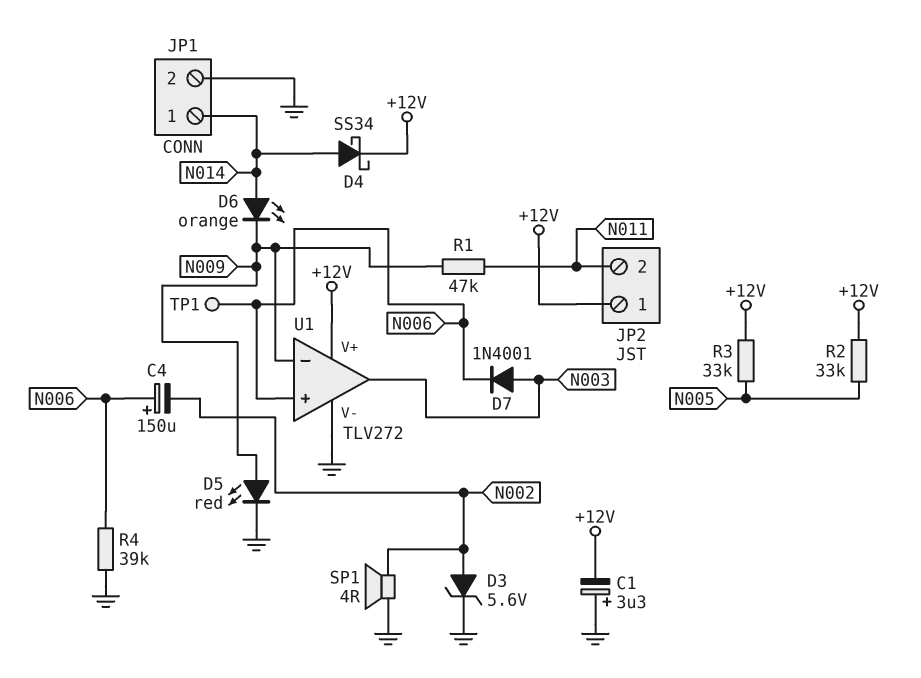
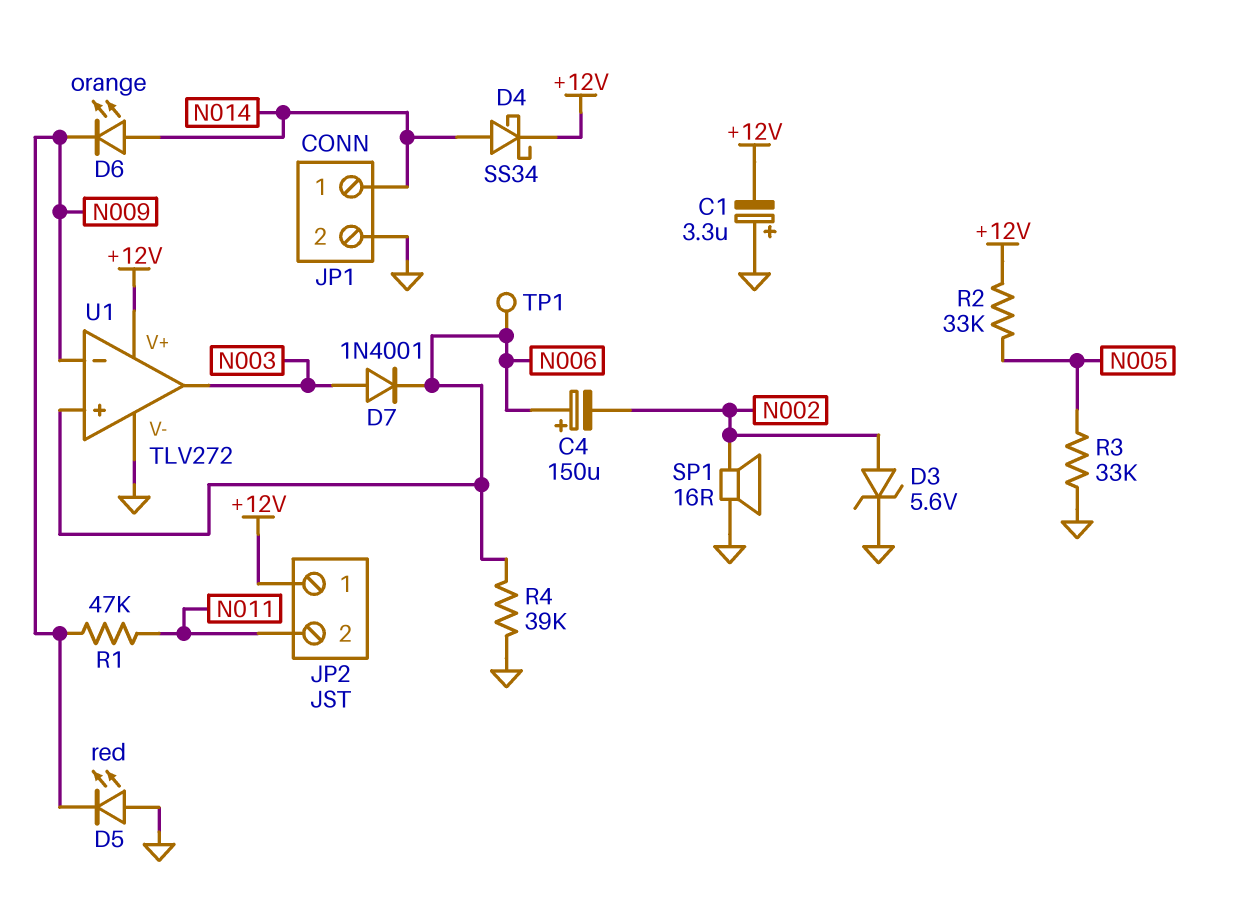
D5: LED red (A N009, K GND) -> LED red (A GND, K N009)
R3: 33k (+12V, N005) -> 33k (GND, N005)
SP1: speaker 4R (GND, N002) -> speaker 16R (GND, N002)

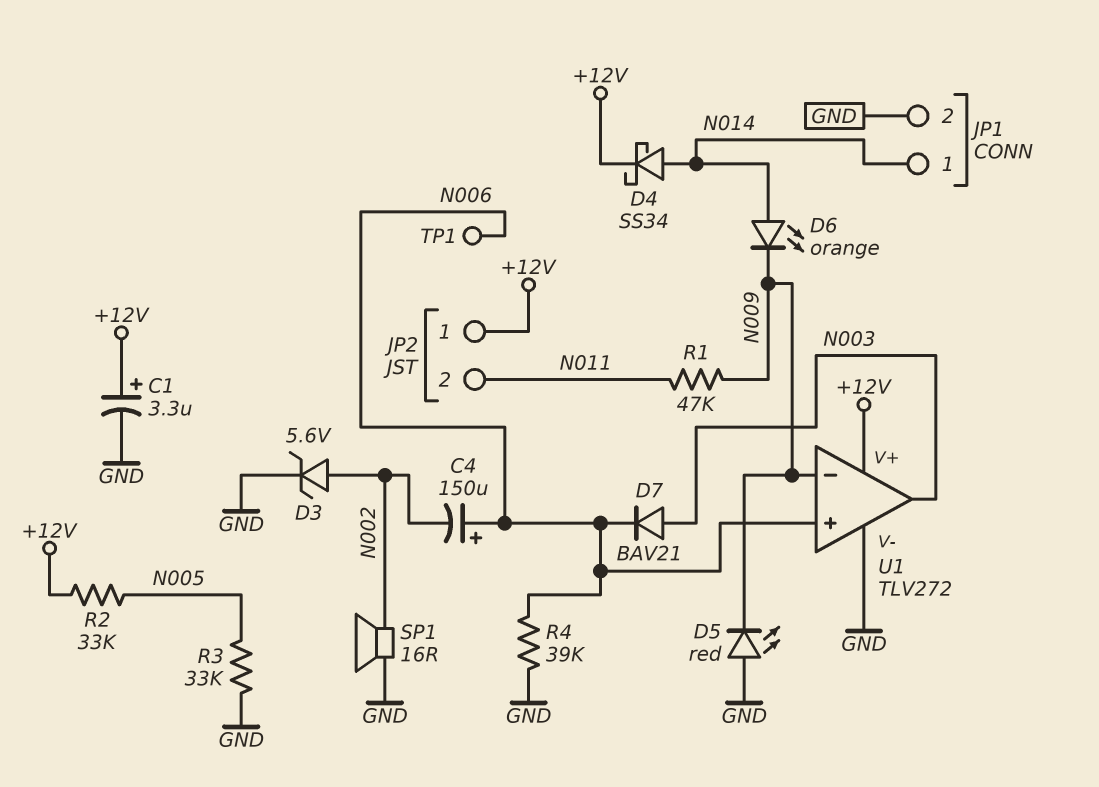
C1: 3.3uF (plus GND, minus +12V) -> 3.3uF (plus +12V, minus GND)
D7: diode 1N4001 (A N003, K N006) -> diode BAV21 (A N003, K N006)

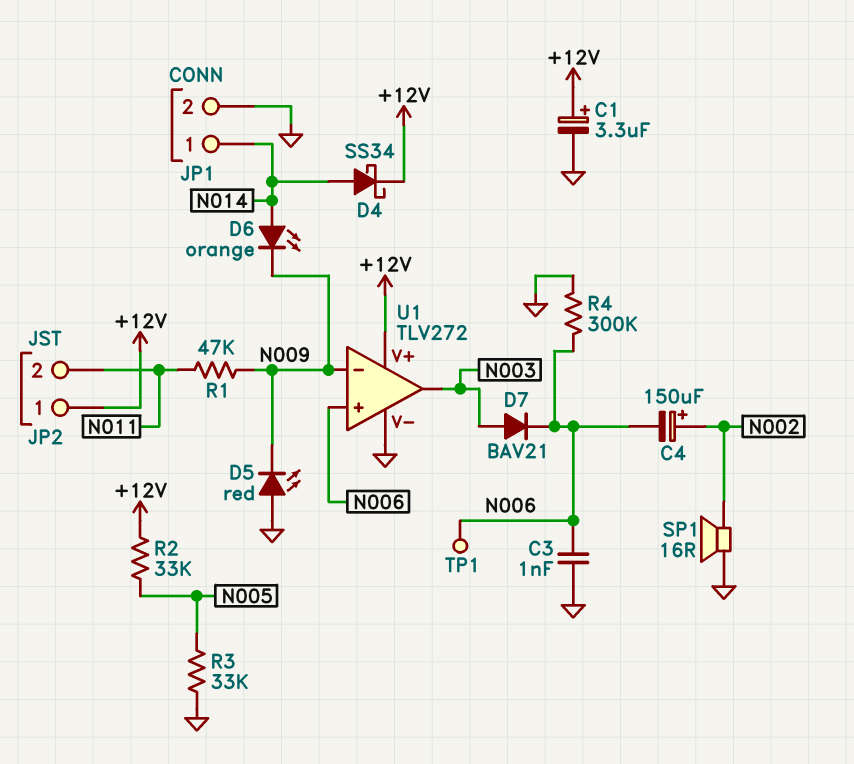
C3: none -> 1nF (GND, N006)
C4: 150uF (plus N006, minus N002) -> 150uF (plus N002, minus N006)
D3: zener 5.6V (A N002, K GND) -> none
R4: 39k (GND, N006) -> 300k (GND, N006)

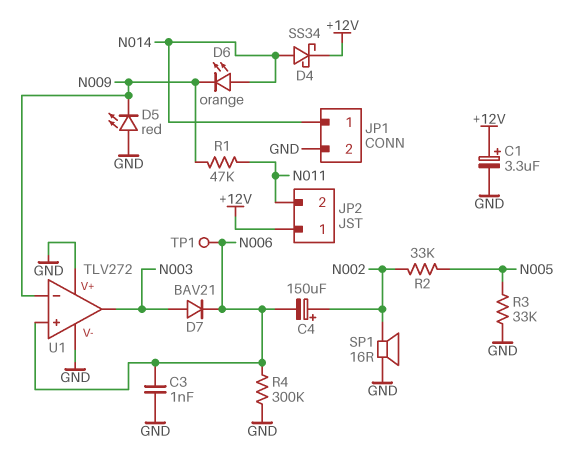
R2: 33k (+12V, N005) -> 33k (N002, N005)
U1 pin V+: +12V -> GND

